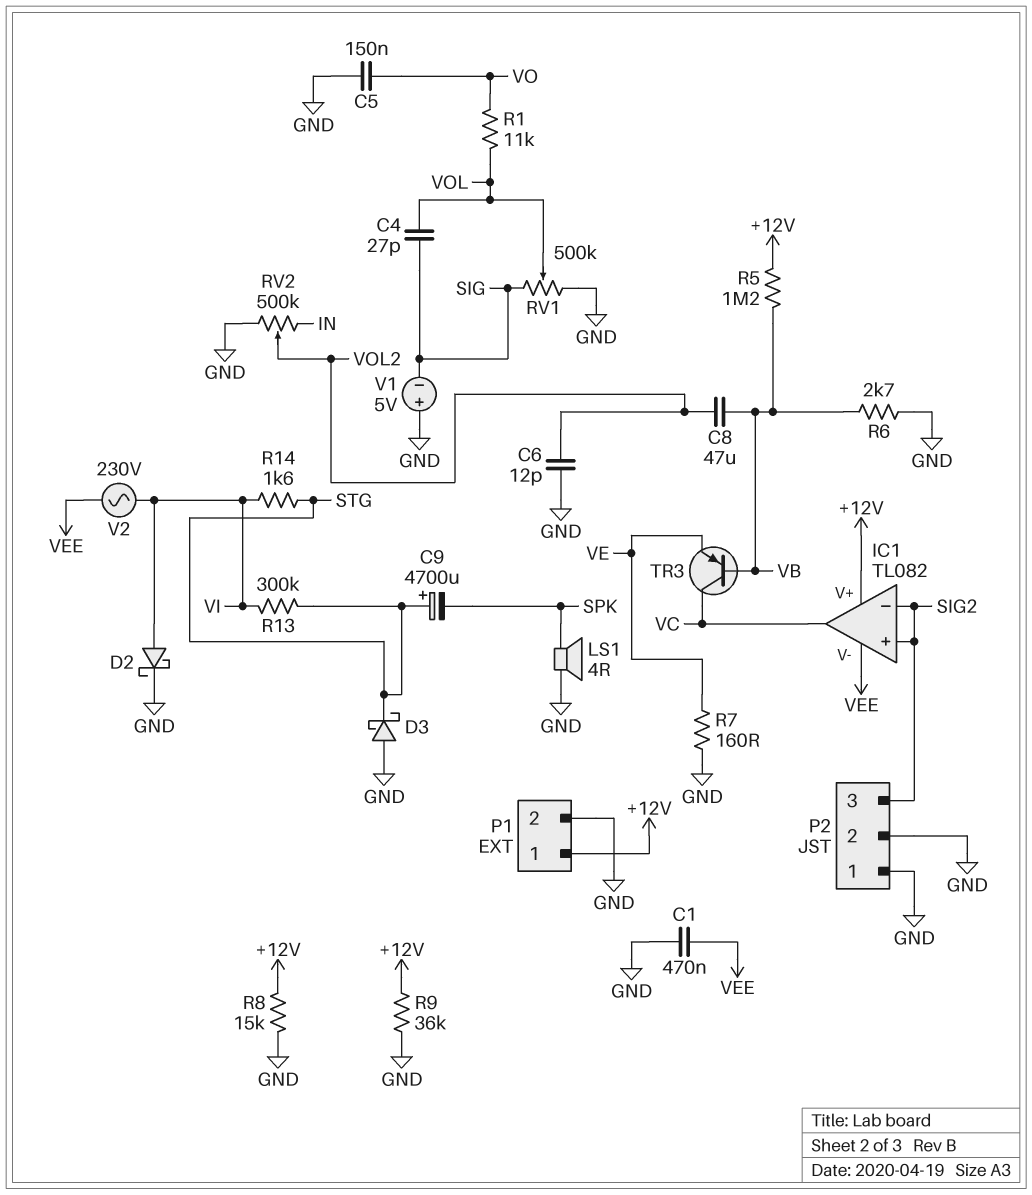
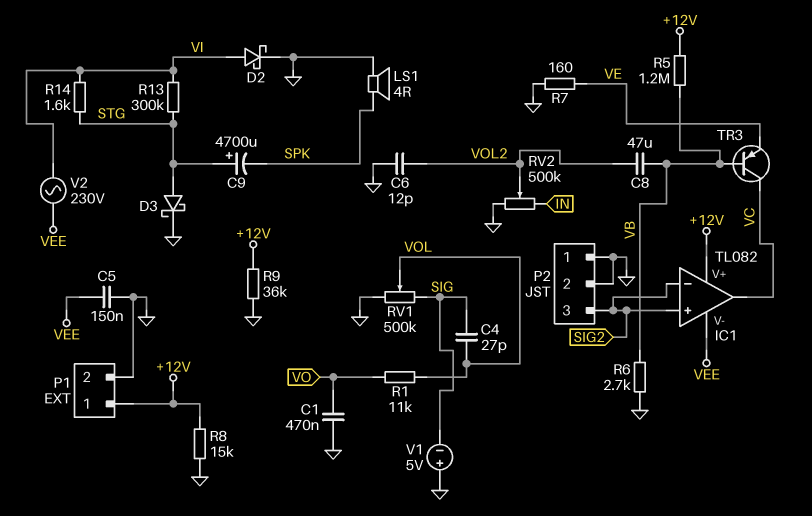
C1: 470nF (GND, VEE) -> 470nF (GND, VO)
C5: 150nF (GND, VO) -> 150nF (GND, VEE)
D3: schottky (A GND, K STG) -> schottky (A STG, K GND)

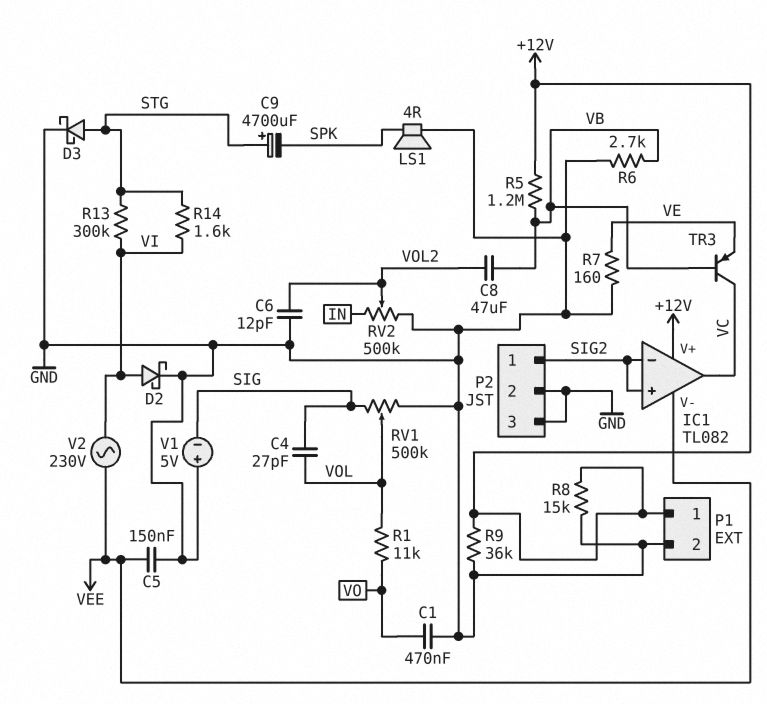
P2 pin 1: GND -> SIG2
P2 pin 3: SIG2 -> GND

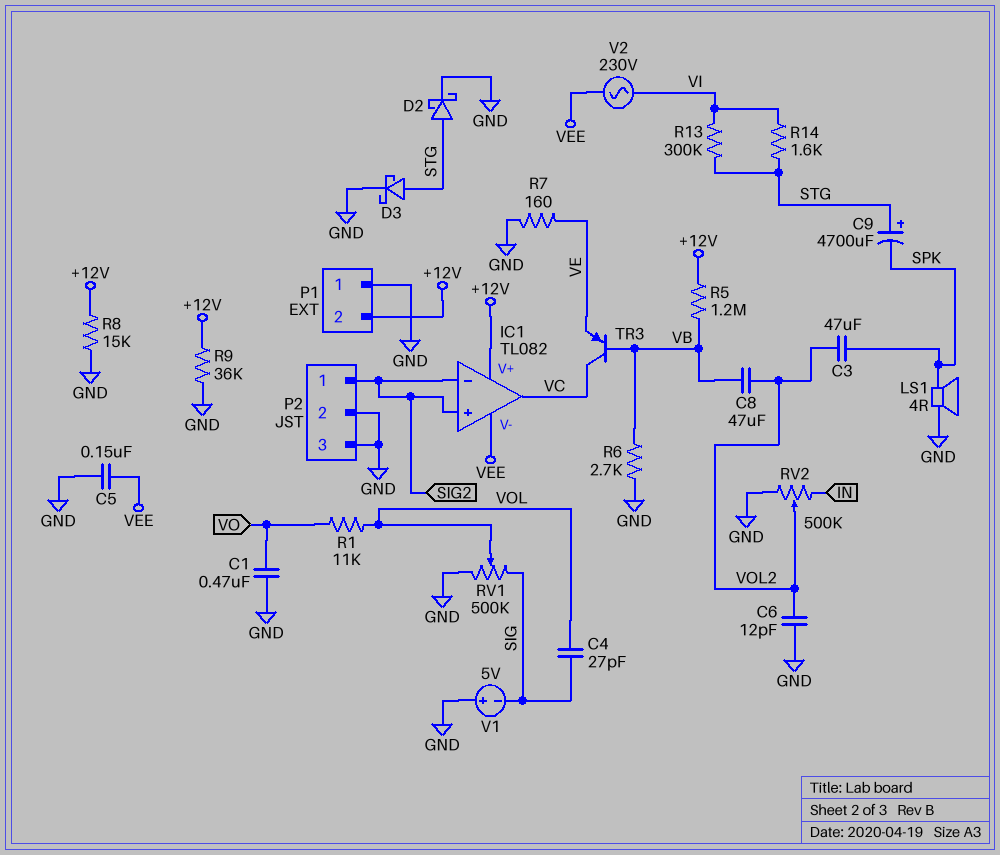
C3: none -> 47uF (SPK, VOL2)
D2: schottky (A VI, K GND) -> schottky (A STG, K GND)
P1 pin 1: +12V -> GND
P1 pin 2: GND -> +12V

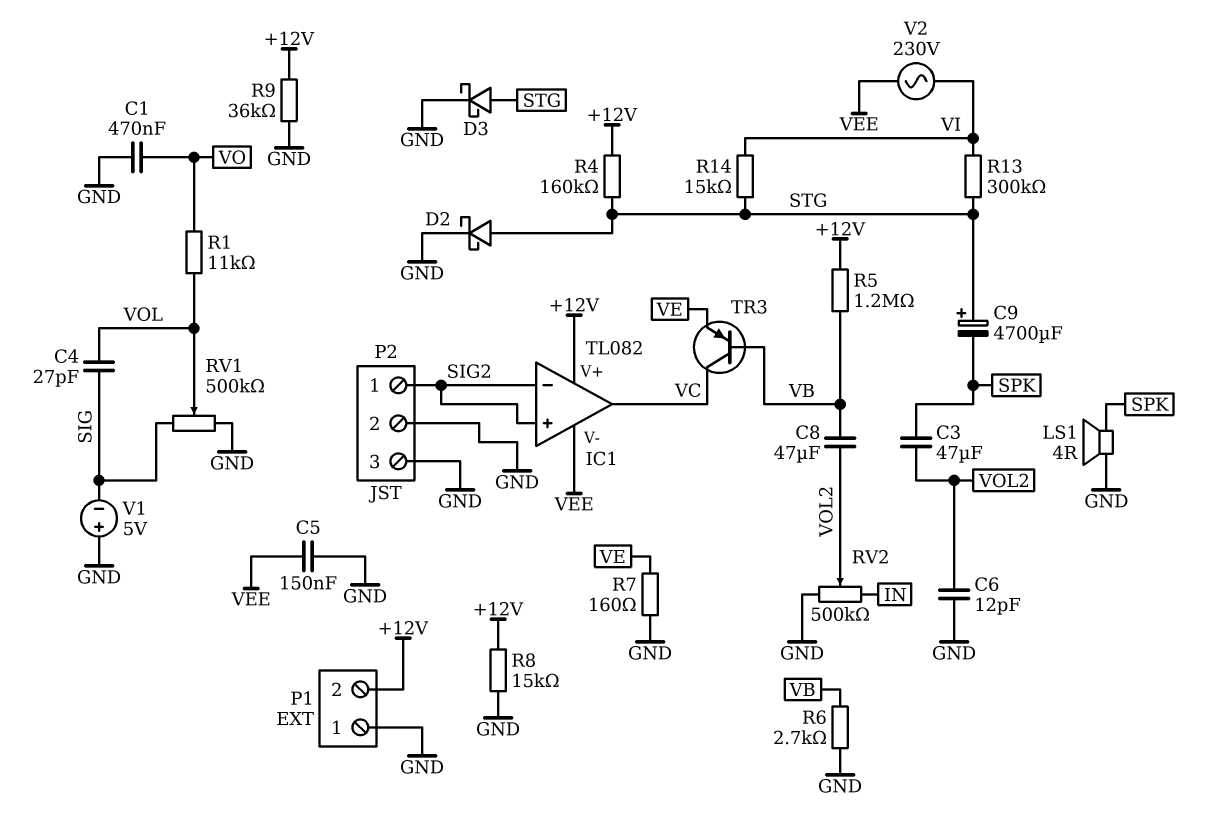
R4: none -> 160k (+12V, STG)
R14: 1.6k (STG, VI) -> 15k (STG, VI)

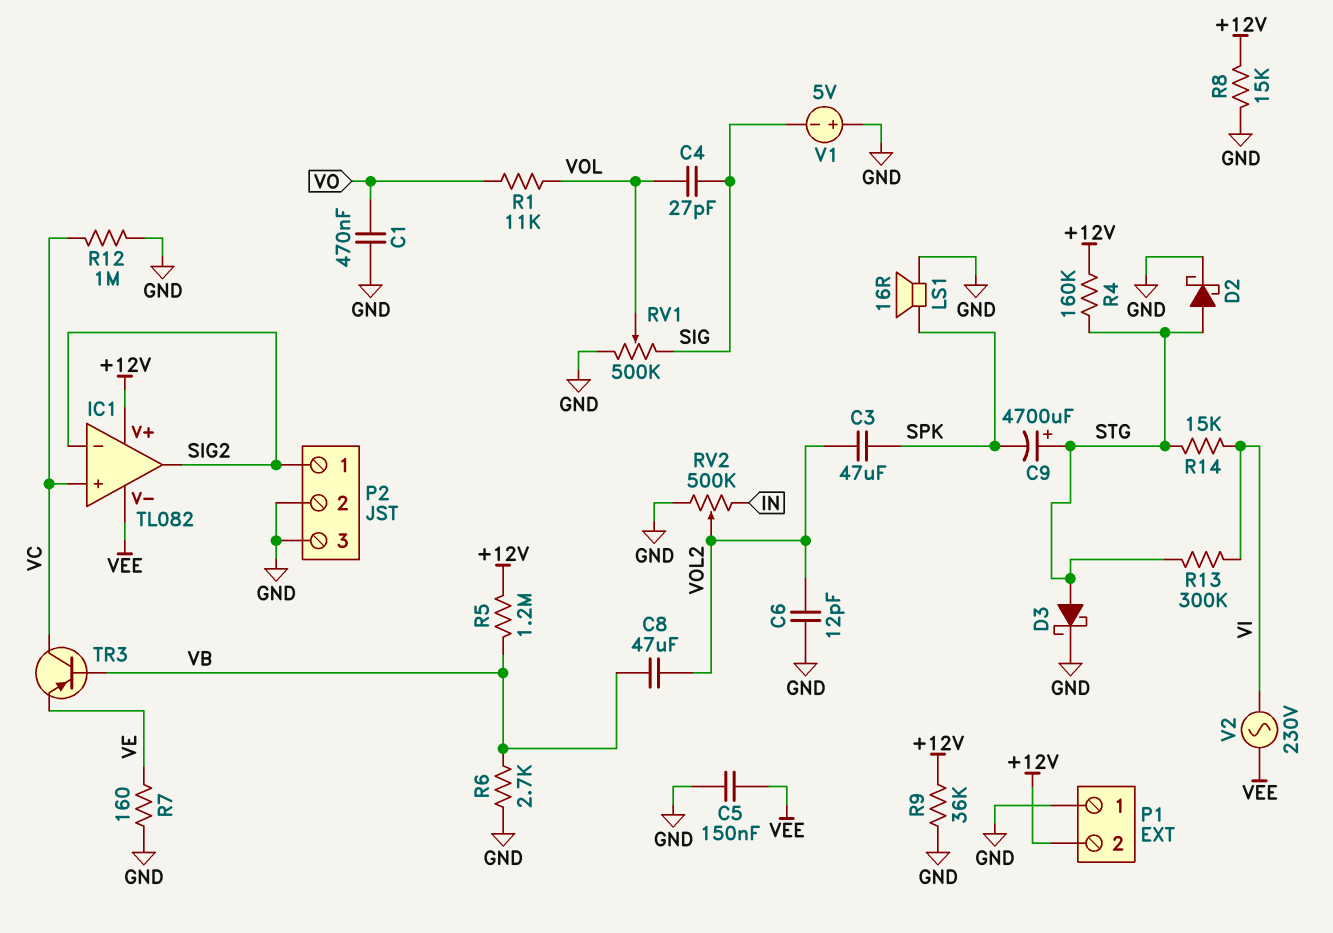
IC1 pin in+: SIG2 -> VC
IC1 pin out: VC -> SIG2
LS1: speaker 4R (GND, SPK) -> speaker 16R (GND, SPK)
R12: none -> 1M (GND, VC)

